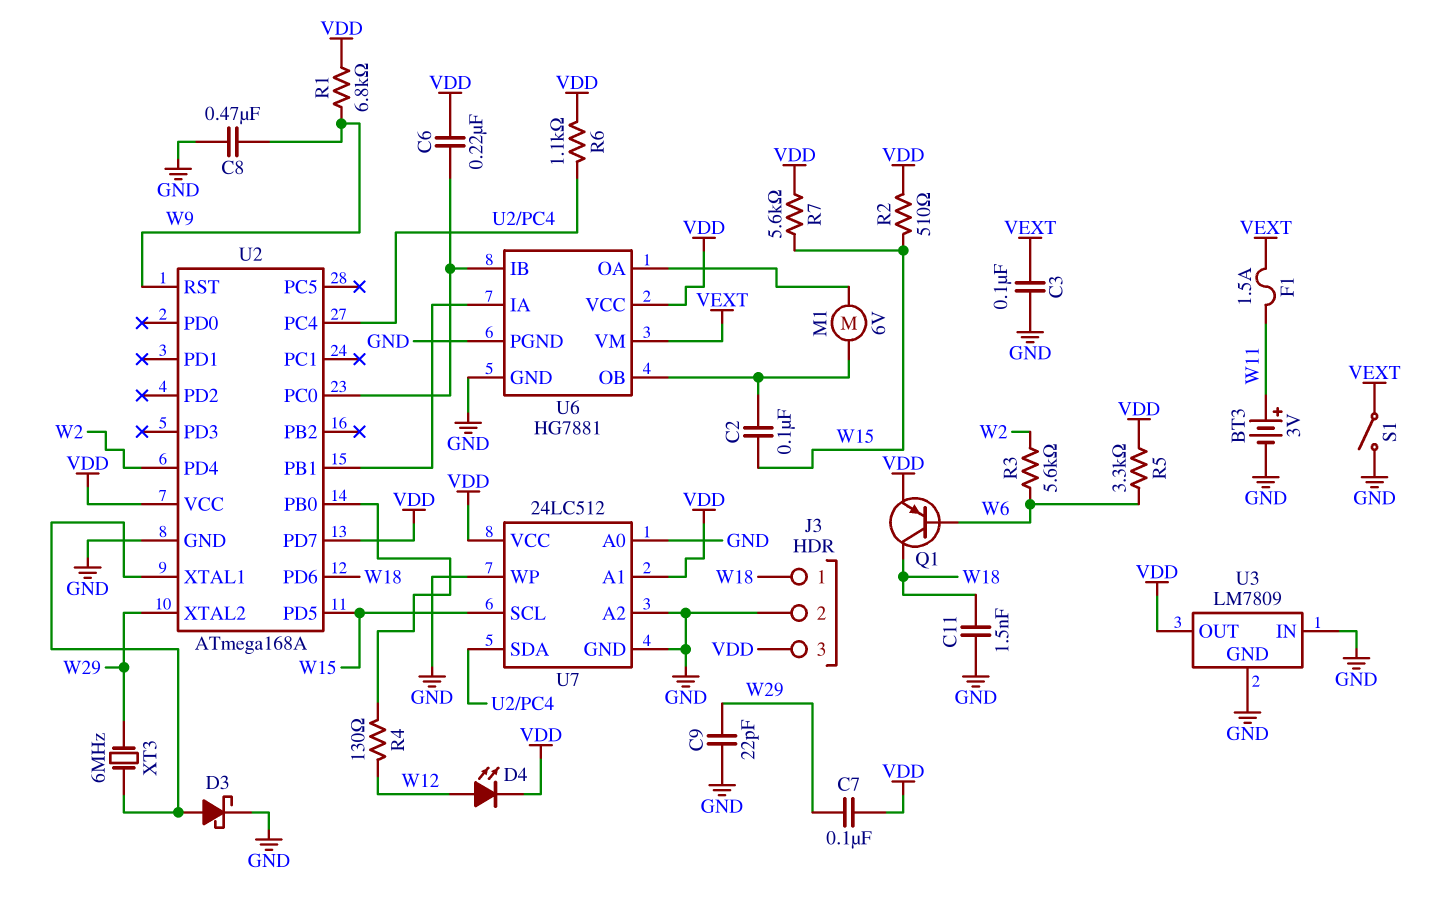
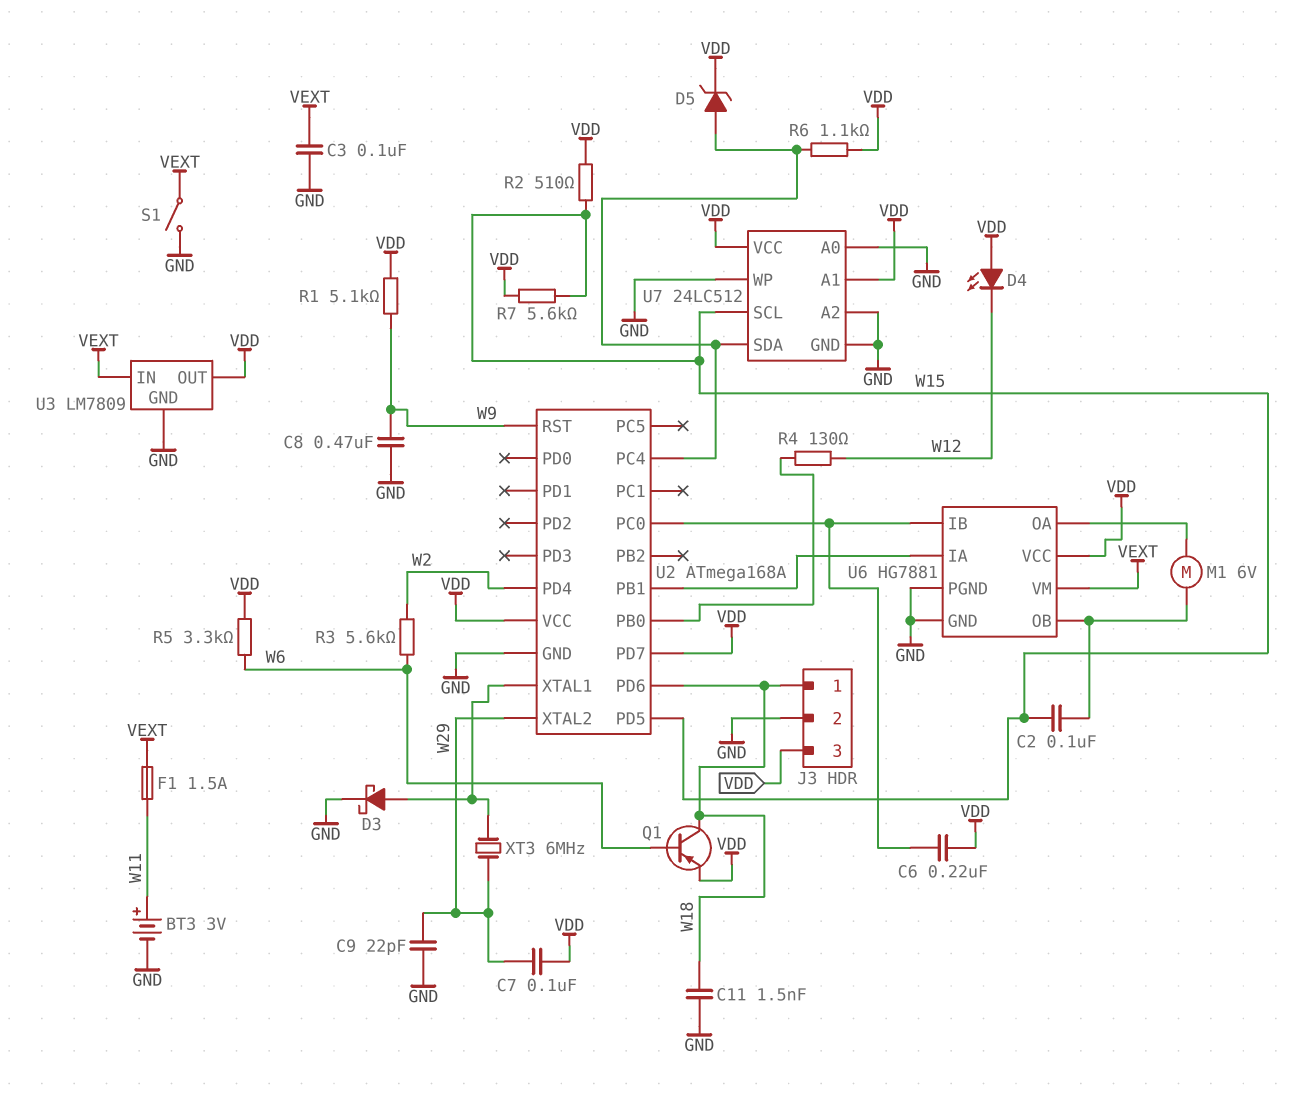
D4: LED (A W12, K VDD) -> LED (A VDD, K W12)
D5: none -> zener (A U2/PC4, K VDD)
R1: 6.8k (VDD, W9) -> 5.1k (VDD, W9)
U3 pin IN: GND -> VEXT

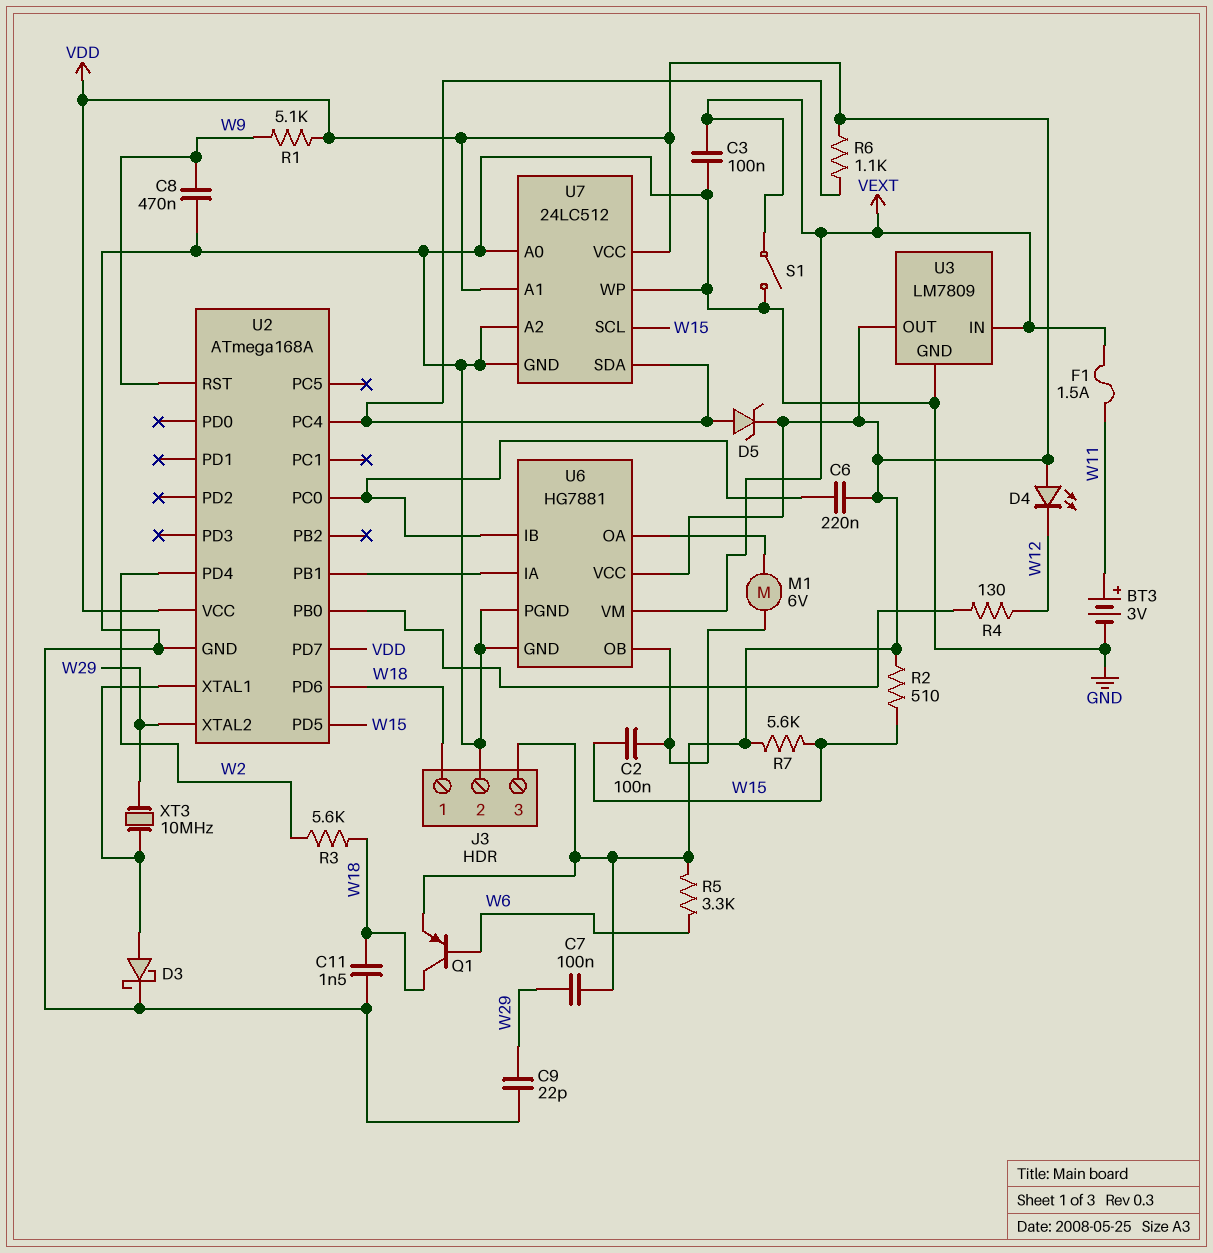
R3: 5.6k (W2, W6) -> 5.6k (W2, W18)
XT3: 6MHz (U2/XTAL1, W29) -> 10MHz (U2/XTAL1, W29)

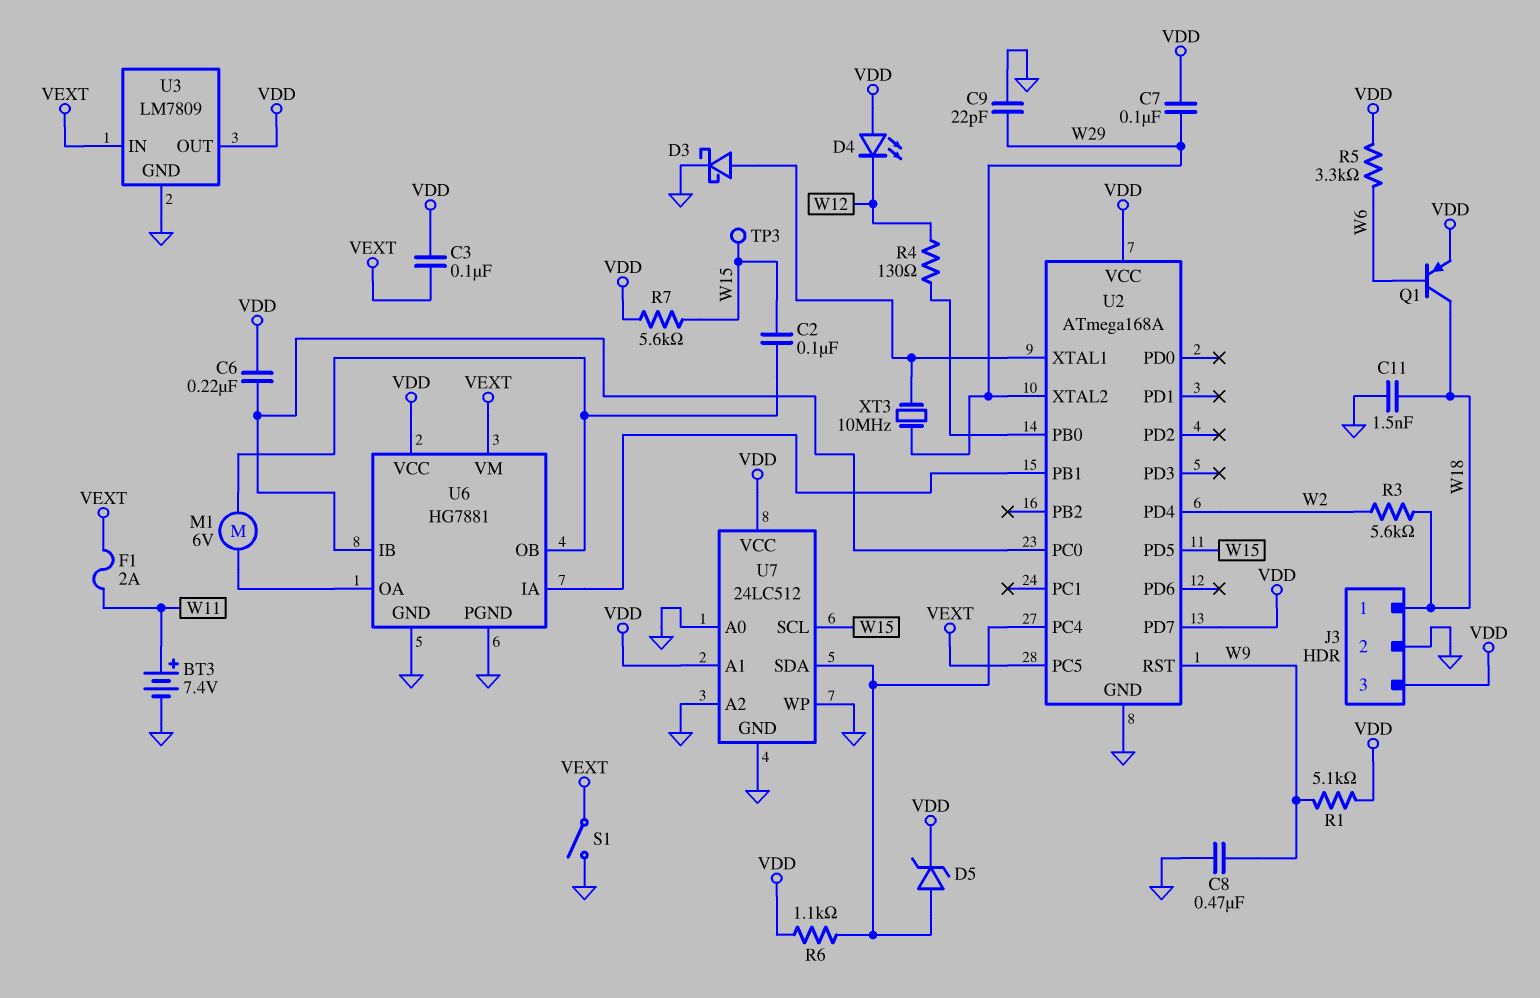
BT3: 3V (plus W11, minus GND) -> 7.4V (plus W11, minus GND)
C3: 100nF (GND, VEXT) -> 100nF (VDD, VEXT)
F1: 1.5A (VEXT, W11) -> 2A (VEXT, W11)
R2: 510 (VDD, W15) -> none
TP3: none -> test point (W15)
U2 pin PC5: none -> VEXT
U2 pin PD6: W18 -> none

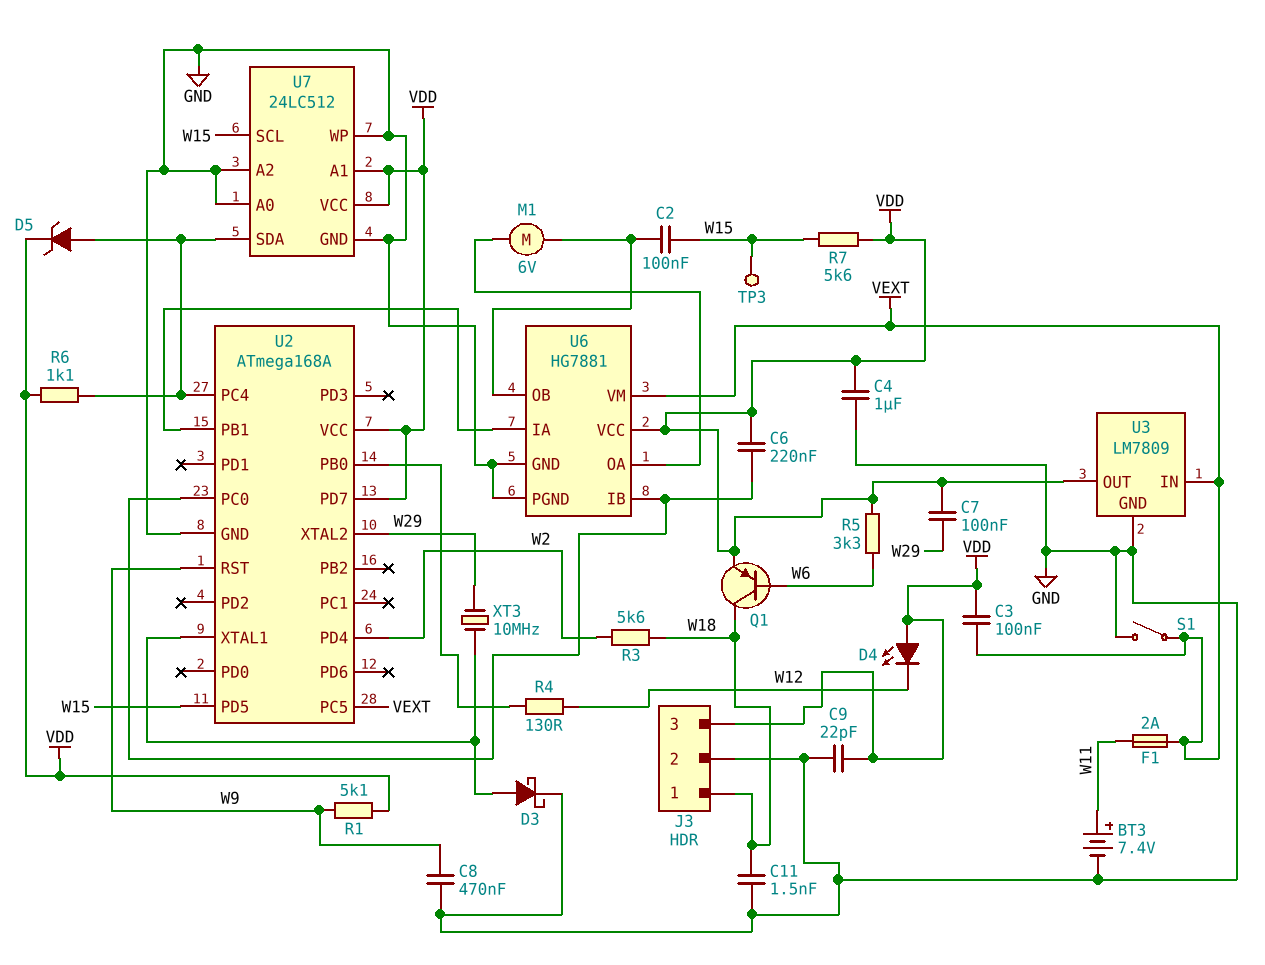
C4: none -> 1uF (GND, VDD)
C9: 22pF (GND, W29) -> 22pF (GND, VDD)

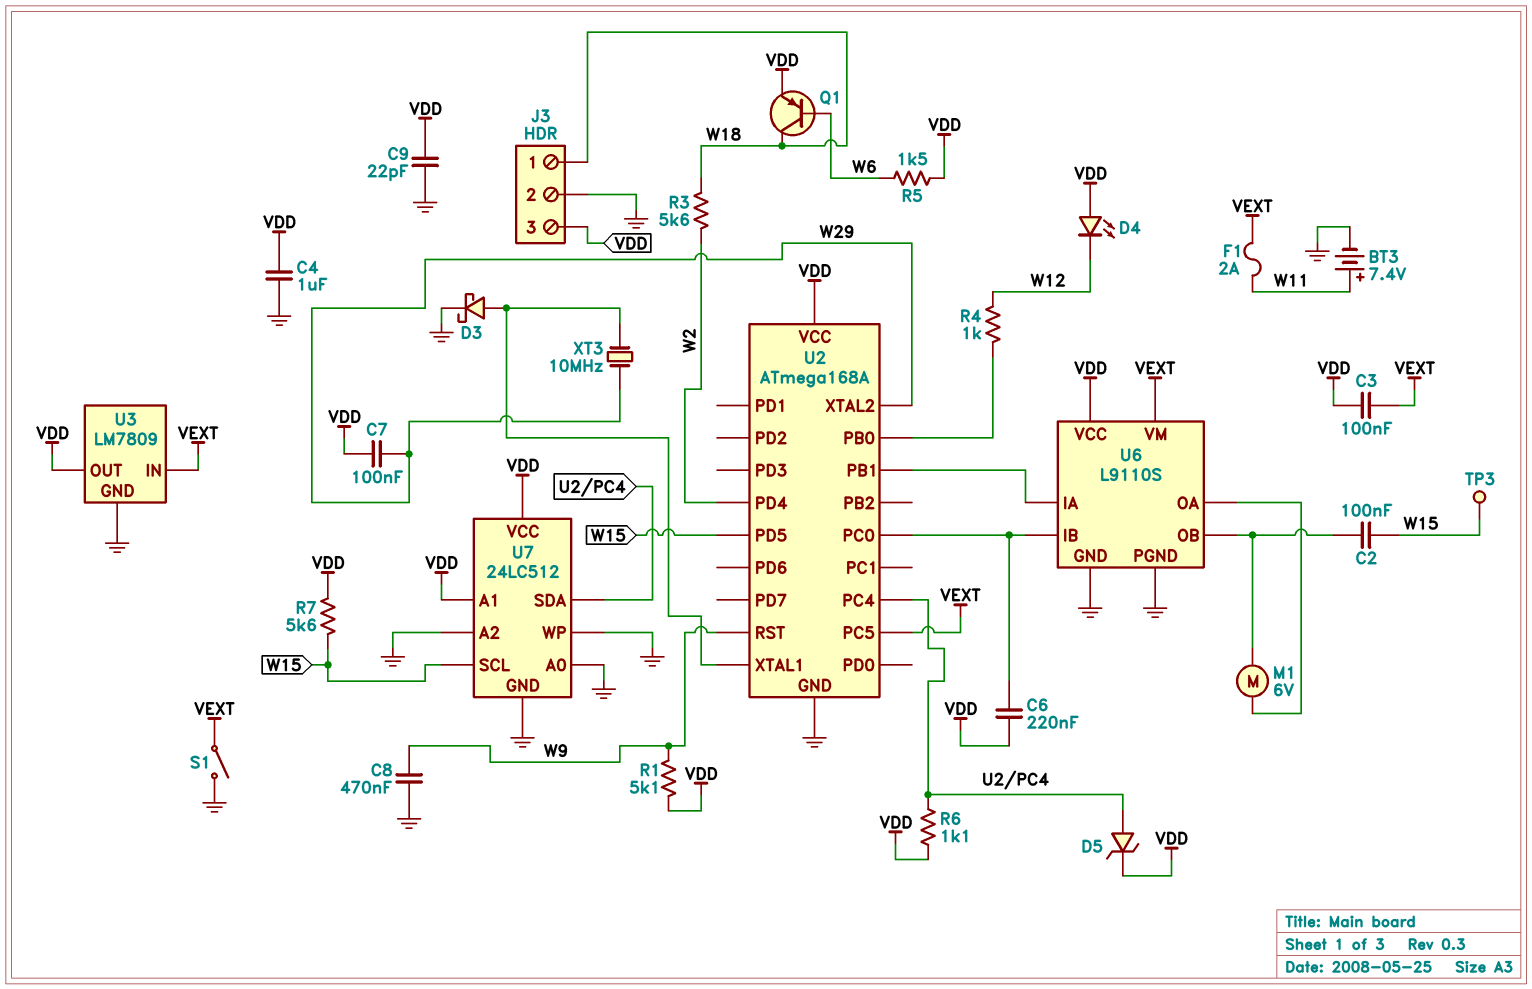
C11: 1.5nF (GND, W18) -> none
R4: 130 (U2/PB0, W12) -> 1k (U2/PB0, W12)
R5: 3.3k (VDD, W6) -> 1.5k (VDD, W6)
U2 pin PD7: VDD -> none
U6: HG7881 -> L9110S

